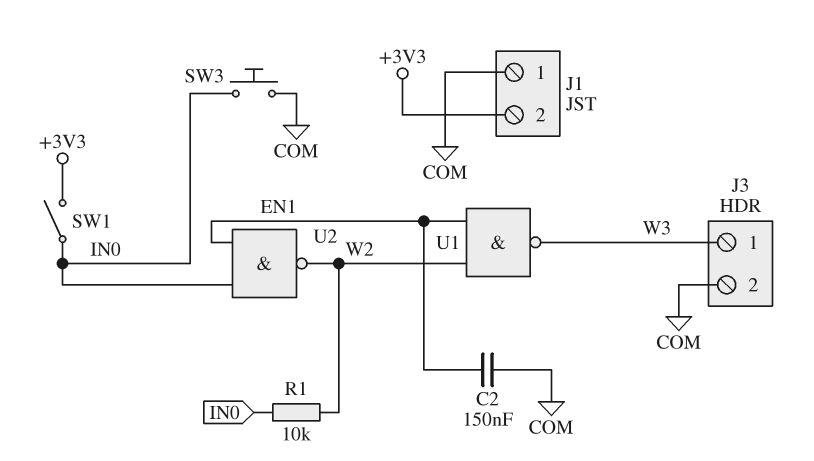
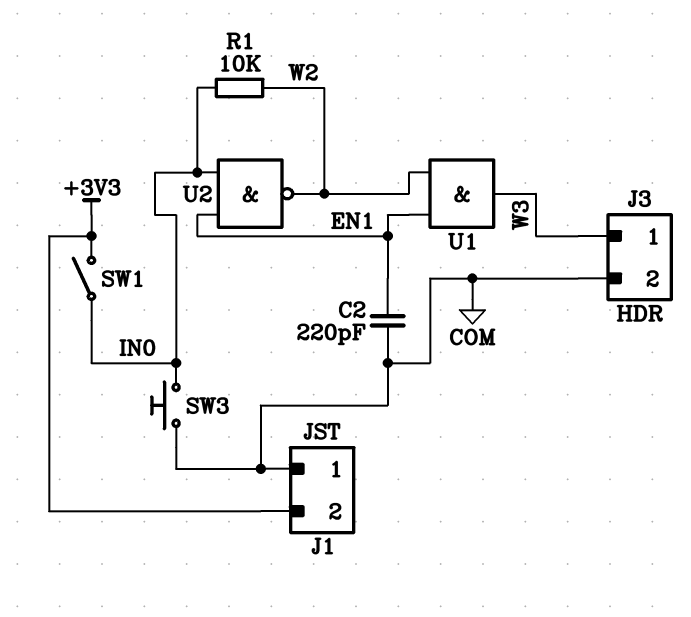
C2: 150nF (COM, EN1) -> 220pF (COM, EN1)
U1: NAND (in EN1, in W2, out W3) -> AND (in EN1, in W2, out W3)

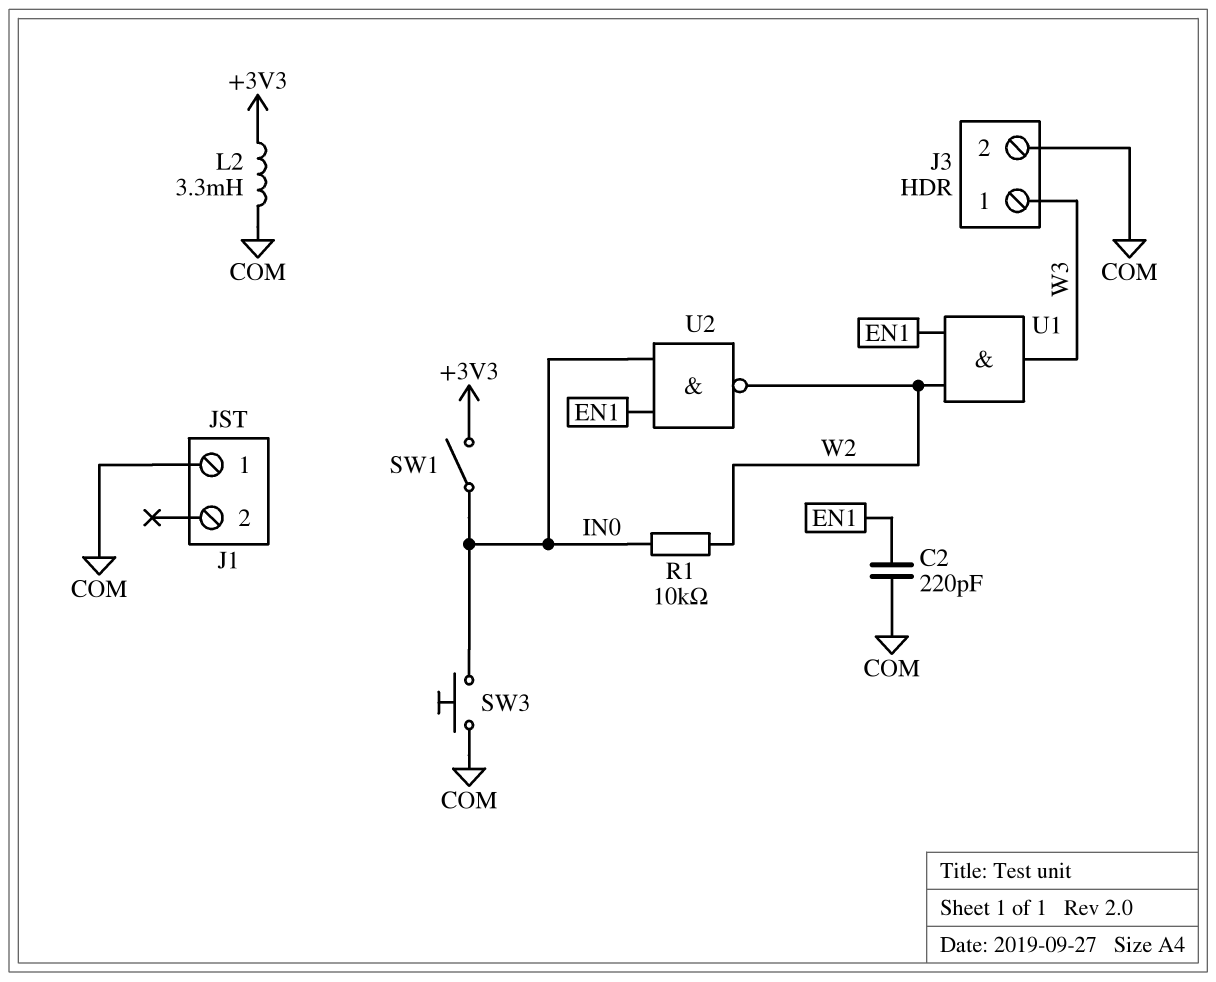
J1 pin 2: +3V3 -> none
L2: none -> 3.3mH (+3V3, COM)

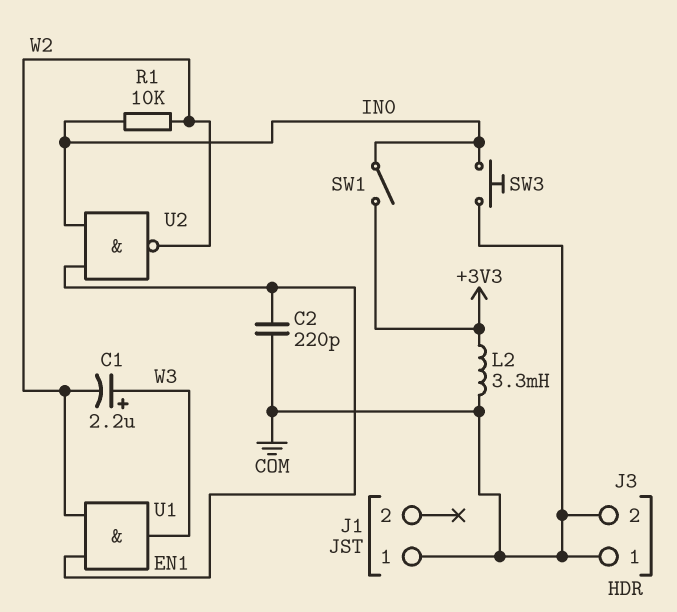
C1: none -> 2.2uF (plus W3, minus W2)
J3 pin 1: W3 -> COM

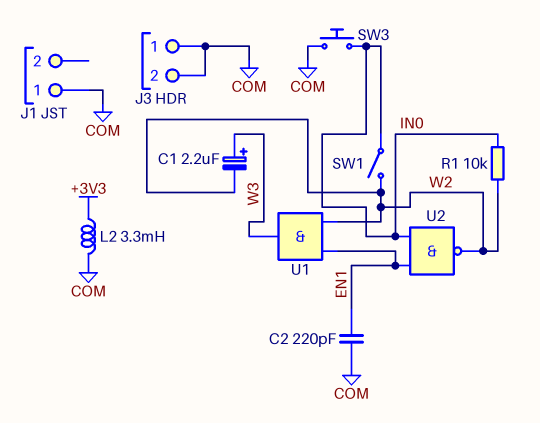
SW1: switch (+3V3, IN0) -> switch (IN0, W2)

